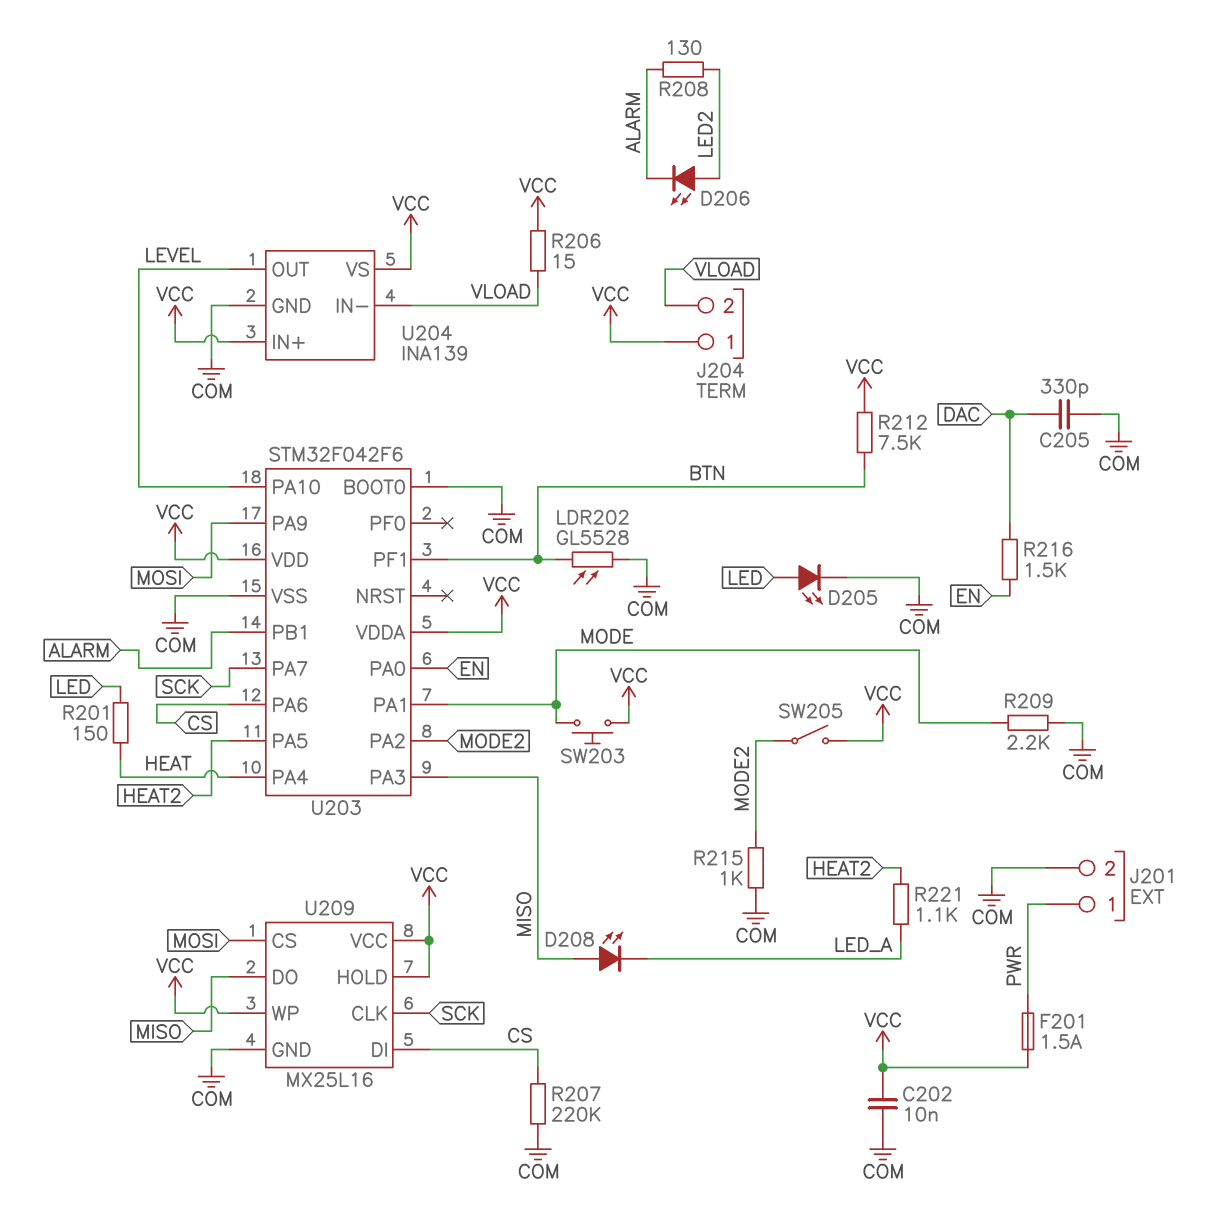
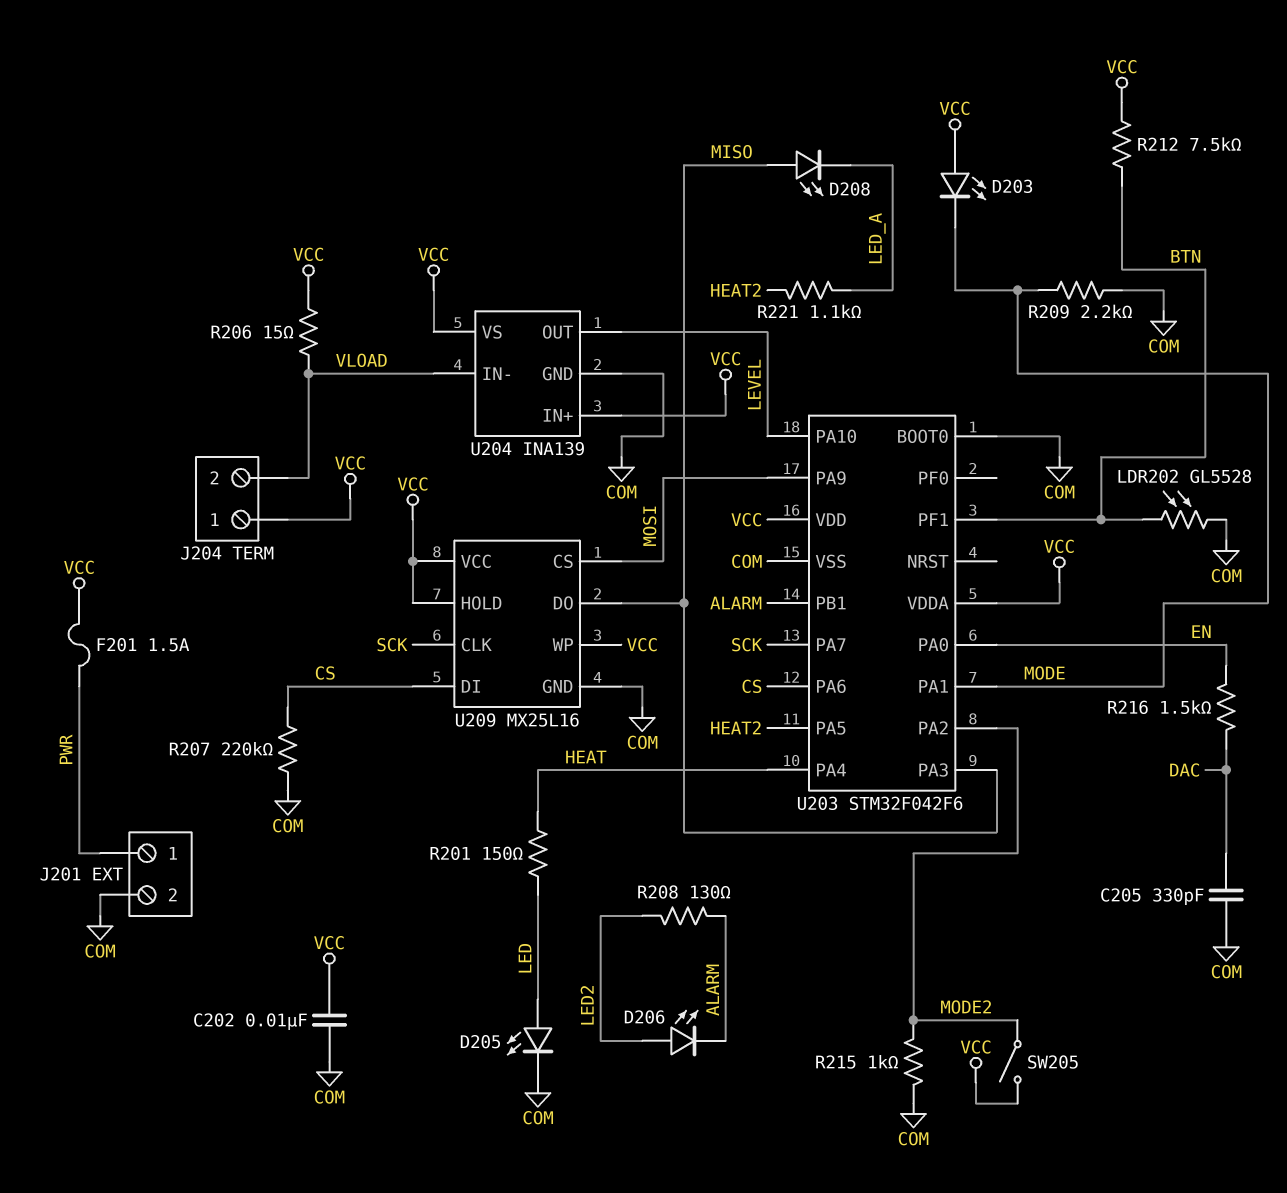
D203: none -> LED (A VCC, K MODE)
SW203: button (MODE, VCC) -> none

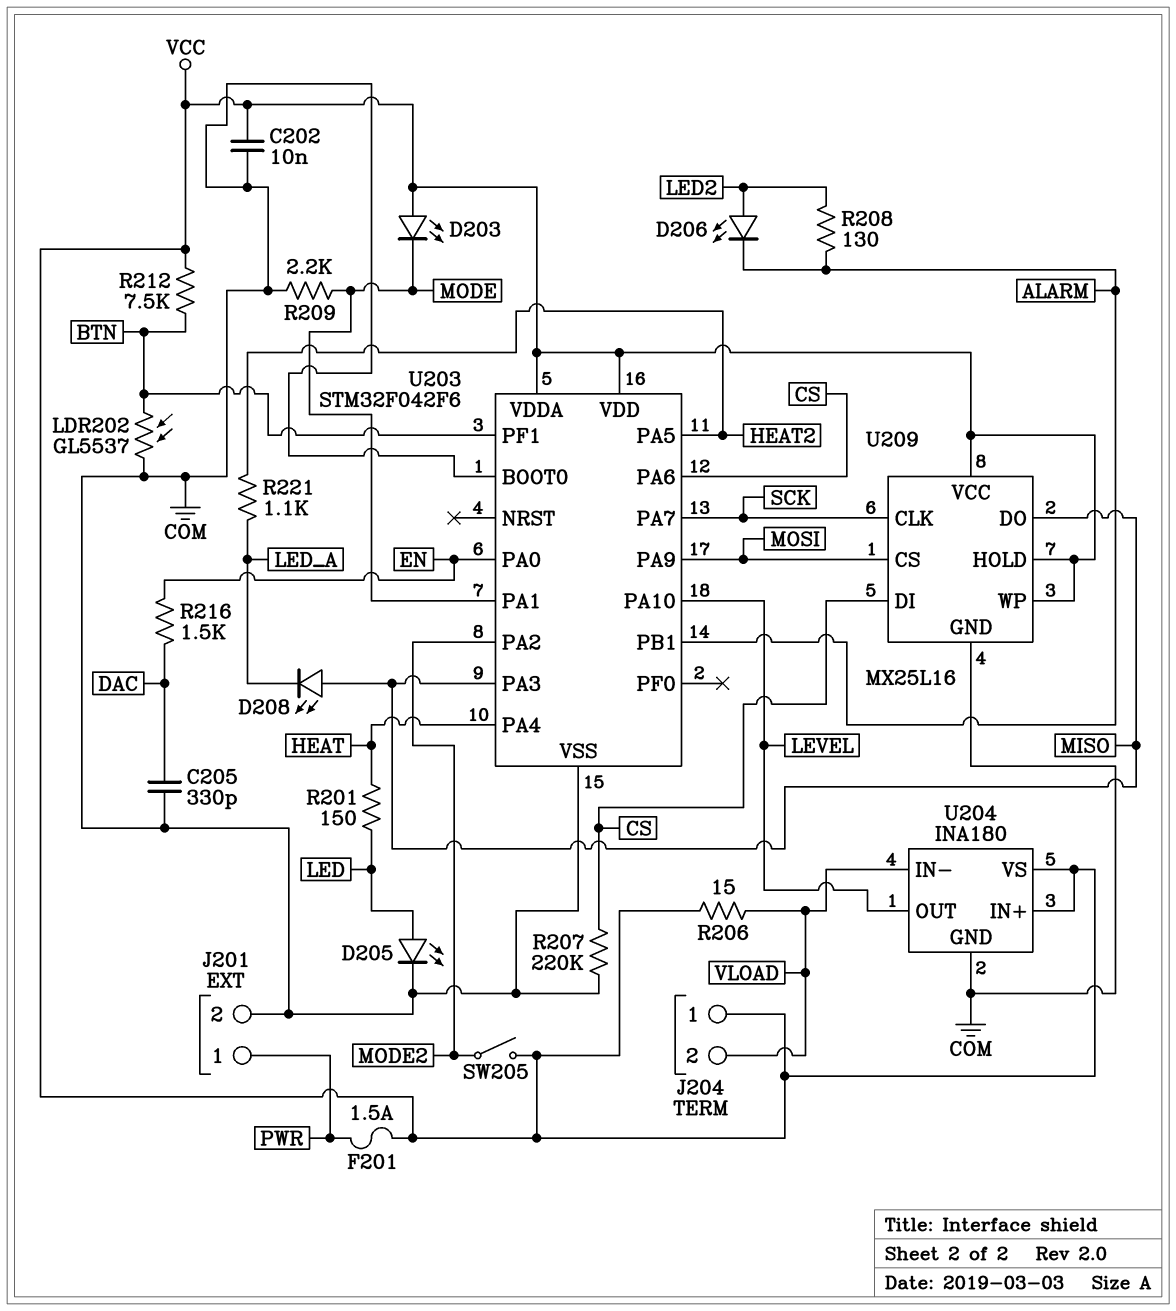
LDR202: GL5528 (BTN, COM) -> GL5537 (BTN, COM)
R215: 1k (COM, MODE2) -> none
U204: INA139 -> INA180

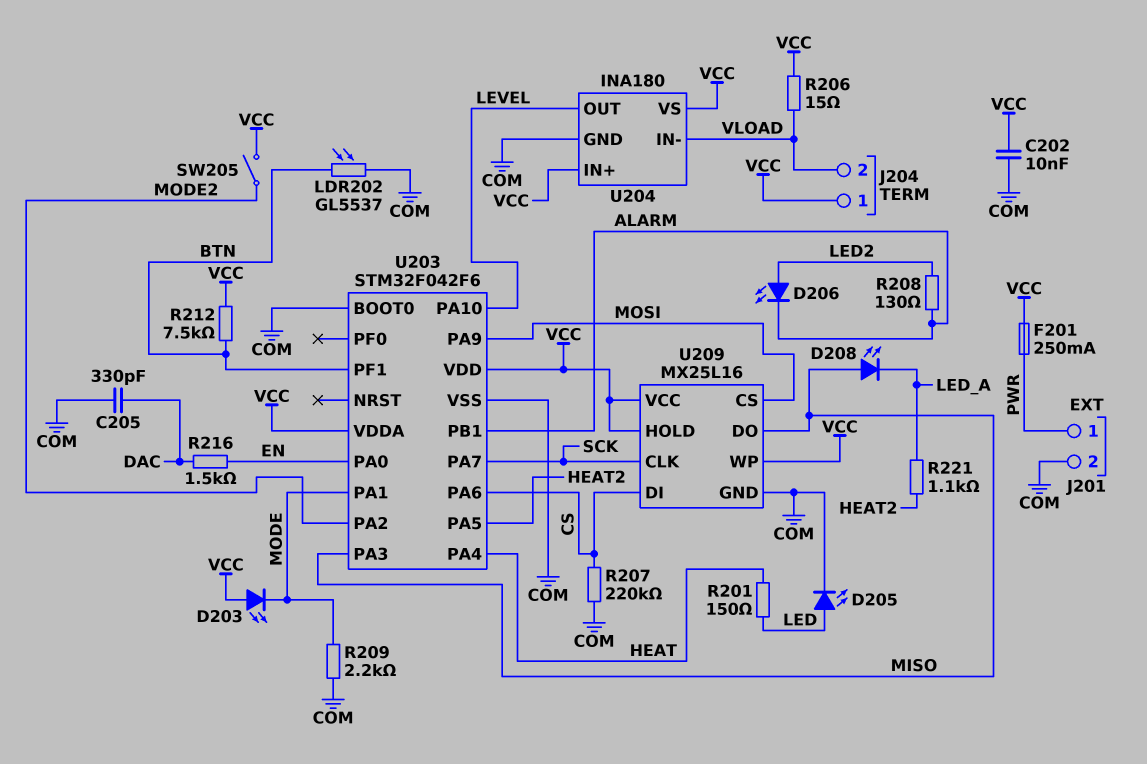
F201: 1.5A (PWR, VCC) -> 250mA (PWR, VCC)

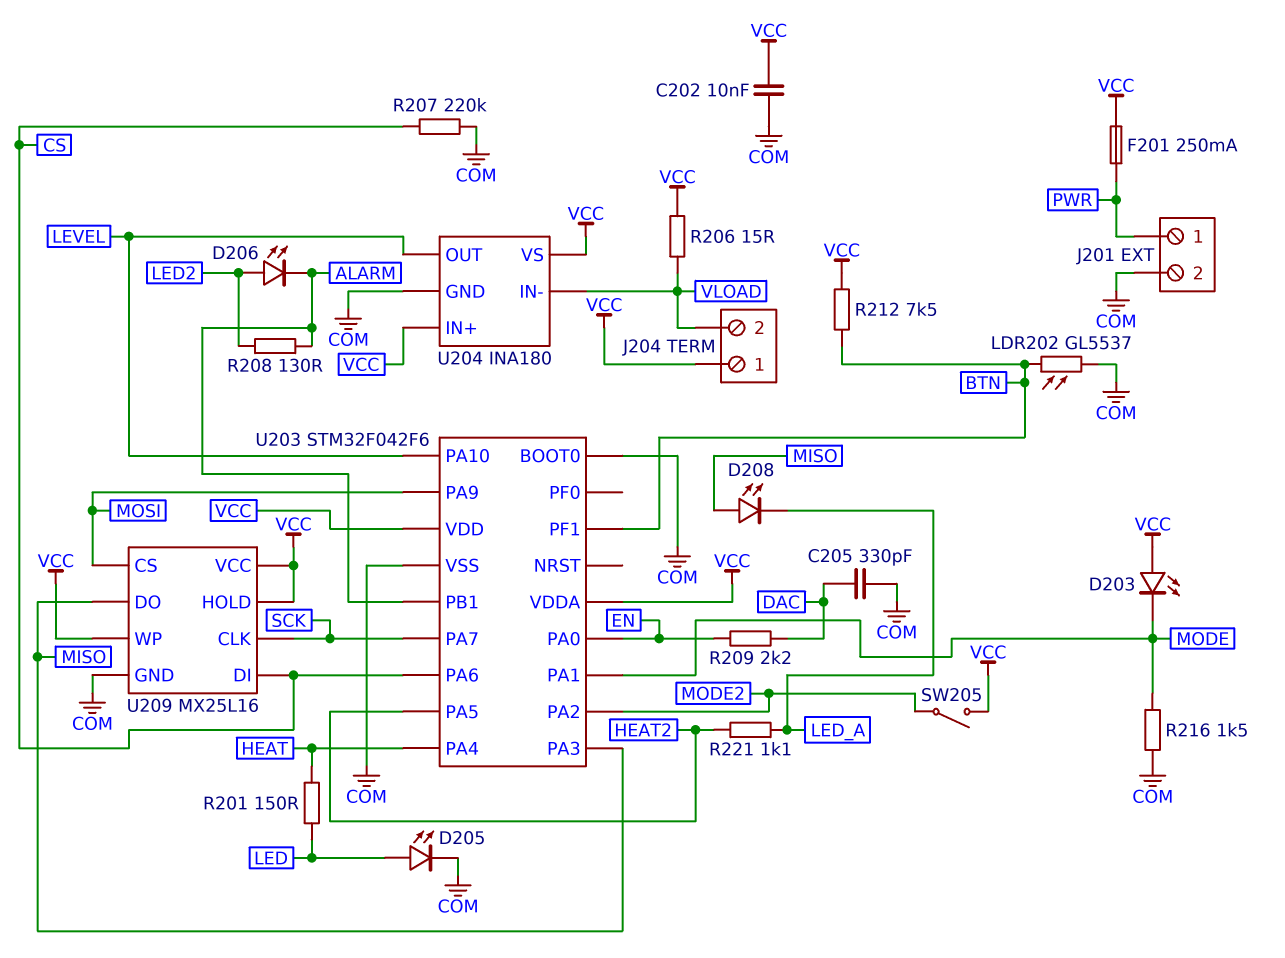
R209: 2.2k (COM, MODE) -> 2.2k (DAC, EN)
R216: 1.5k (DAC, EN) -> 1.5k (COM, MODE)

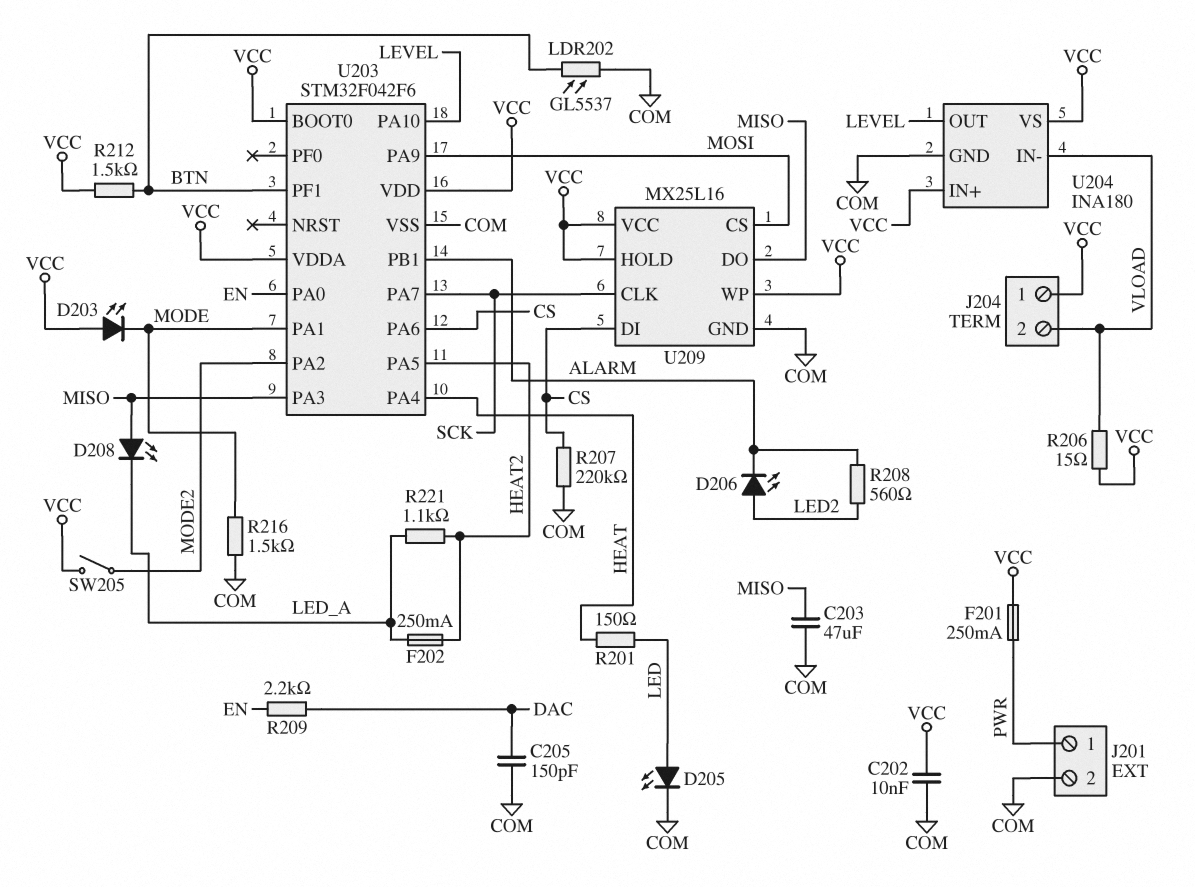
C203: none -> 47uF (COM, MISO)
C205: 330pF (COM, DAC) -> 150pF (COM, DAC)
F202: none -> 250mA (HEAT2, LED_A)
R208: 130 (ALARM, LED2) -> 560 (ALARM, LED2)
R212: 7.5k (BTN, VCC) -> 1.5k (BTN, VCC)
U203 pin BOOT0: COM -> VCC

